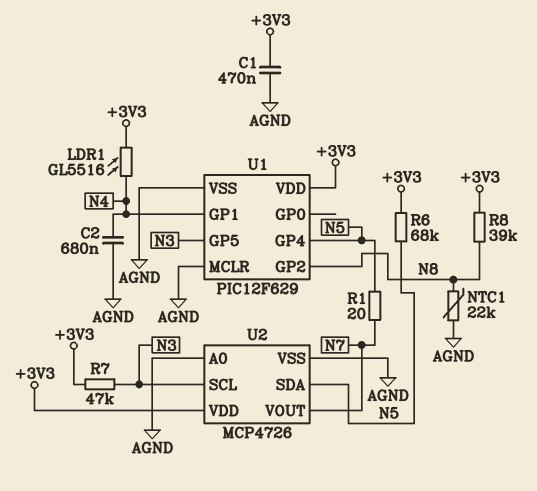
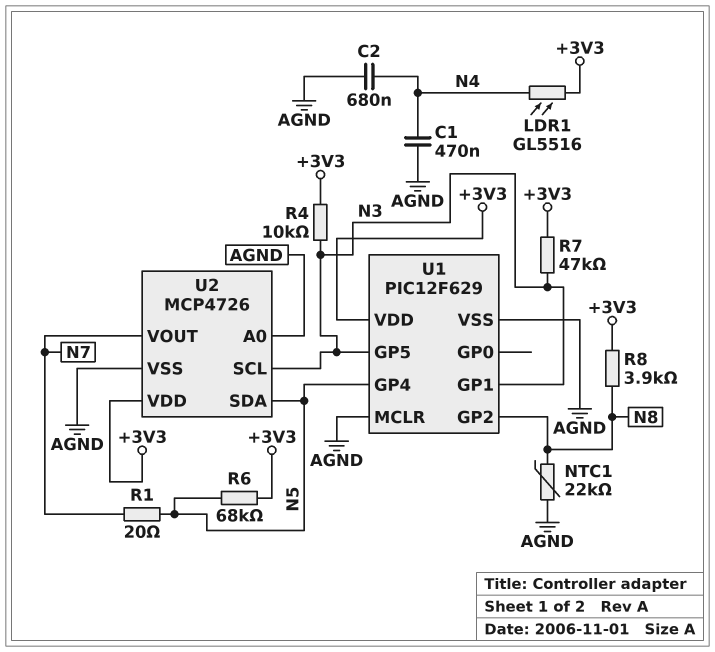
C1: 470nF (+3V3, AGND) -> 470nF (AGND, N4)
R4: none -> 10k (+3V3, N3)
R8: 39k (+3V3, N8) -> 3.9k (+3V3, N8)
U1 pin GP1: N4 -> N3

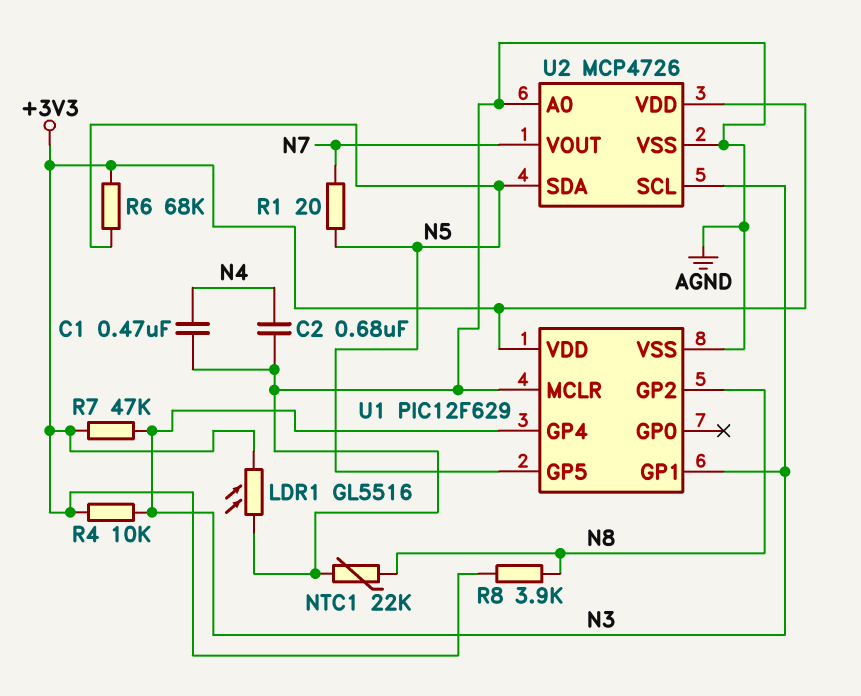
LDR1: GL5516 (+3V3, N4) -> GL5516 (+3V3, AGND)
U1 pin GP4: N5 -> N3
U1 pin GP5: N3 -> N5

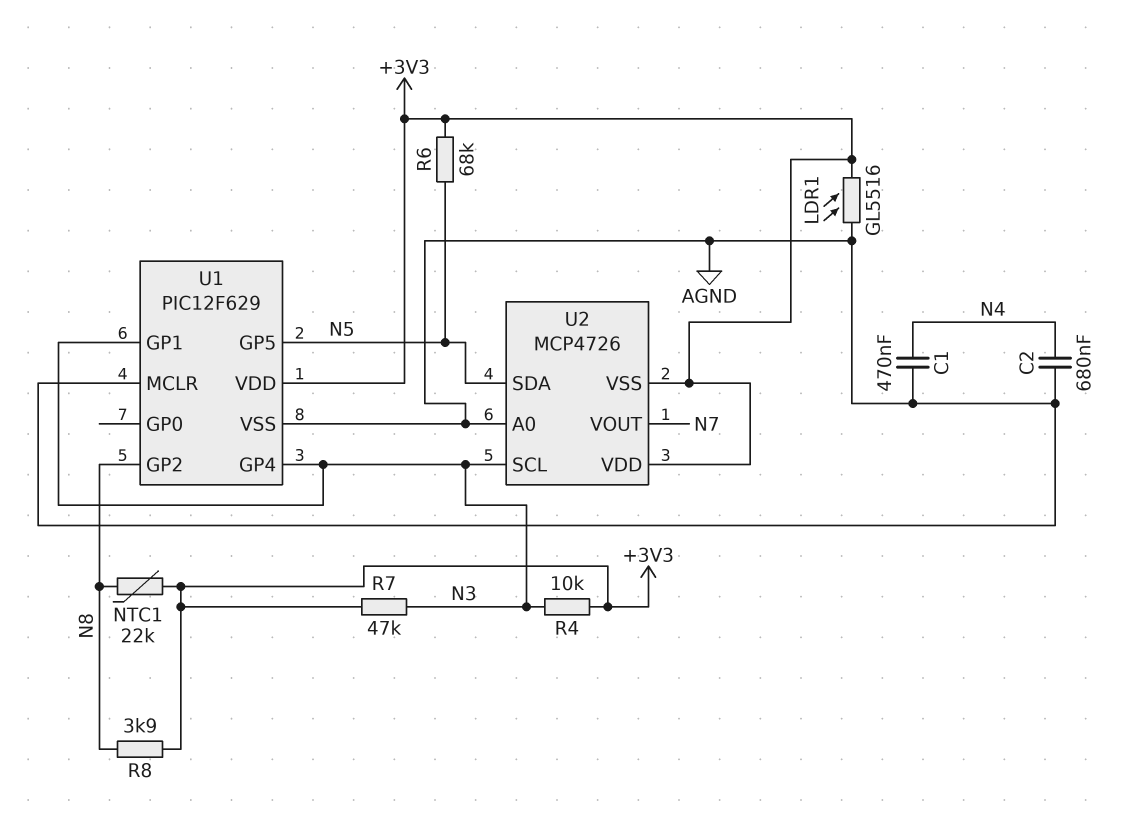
NTC1: 22k (AGND, N8) -> 22k (+3V3, N8)
R1: 20 (N5, N7) -> none
U2 pin VSS: AGND -> +3V3

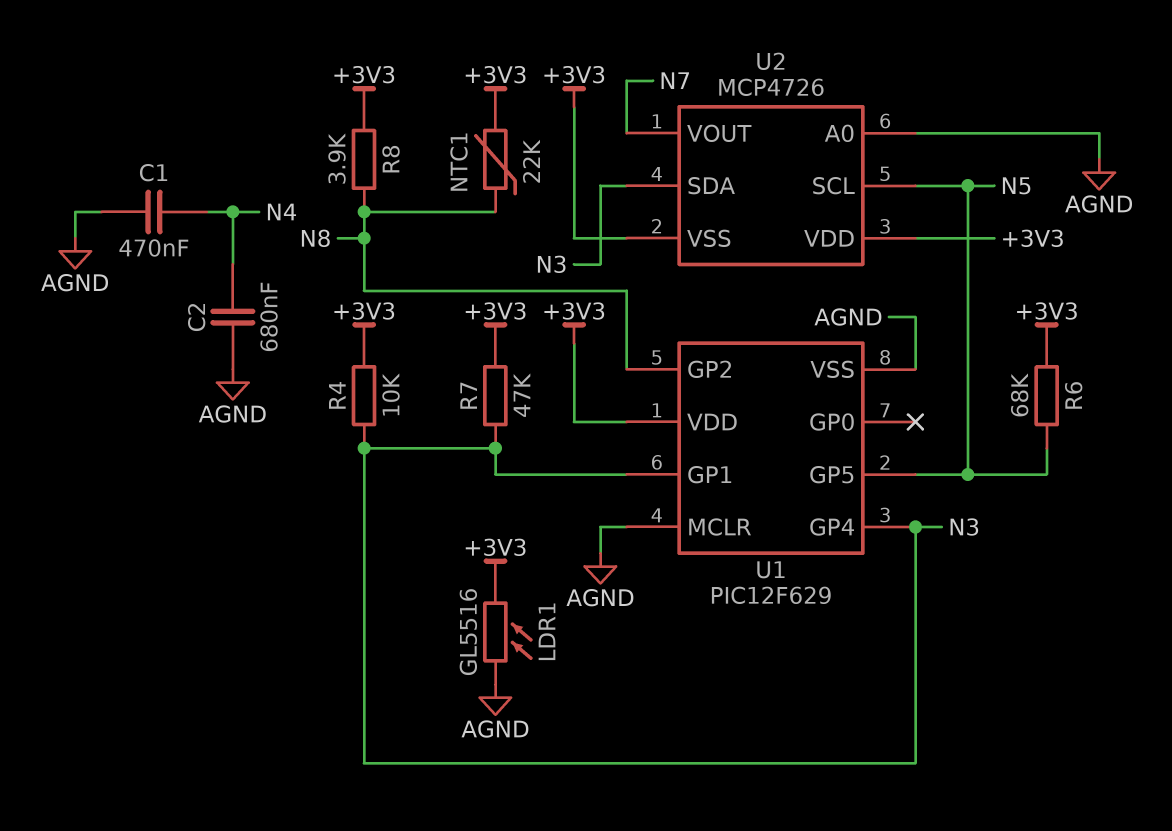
U2 pin SCL: N3 -> N5
U2 pin SDA: N5 -> N3

